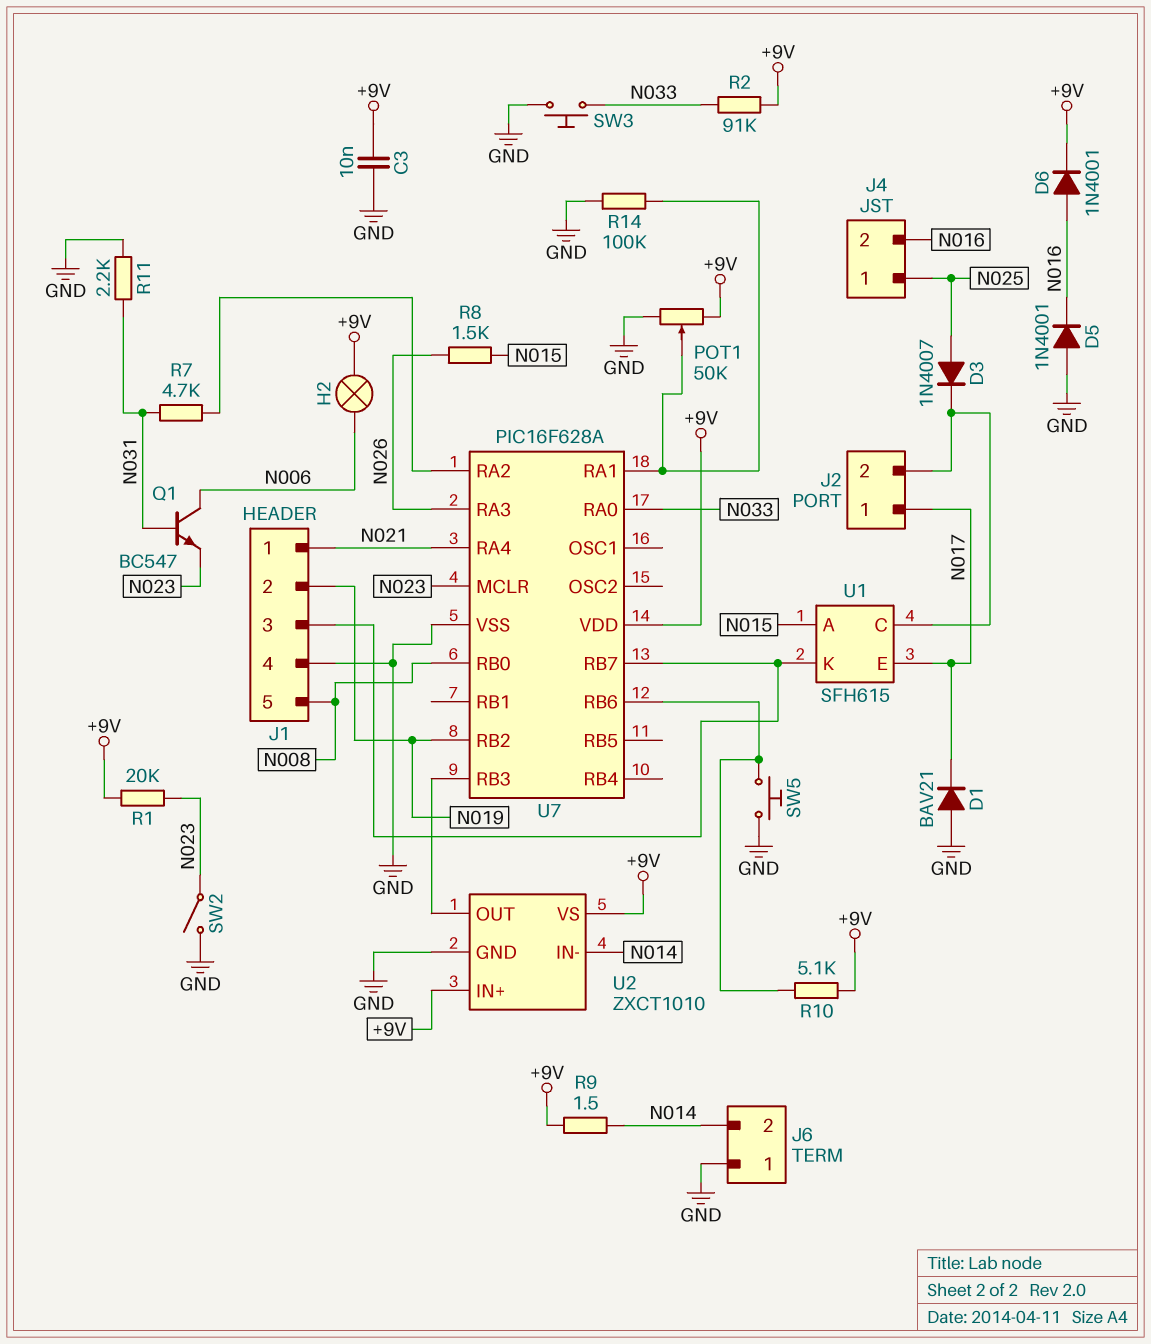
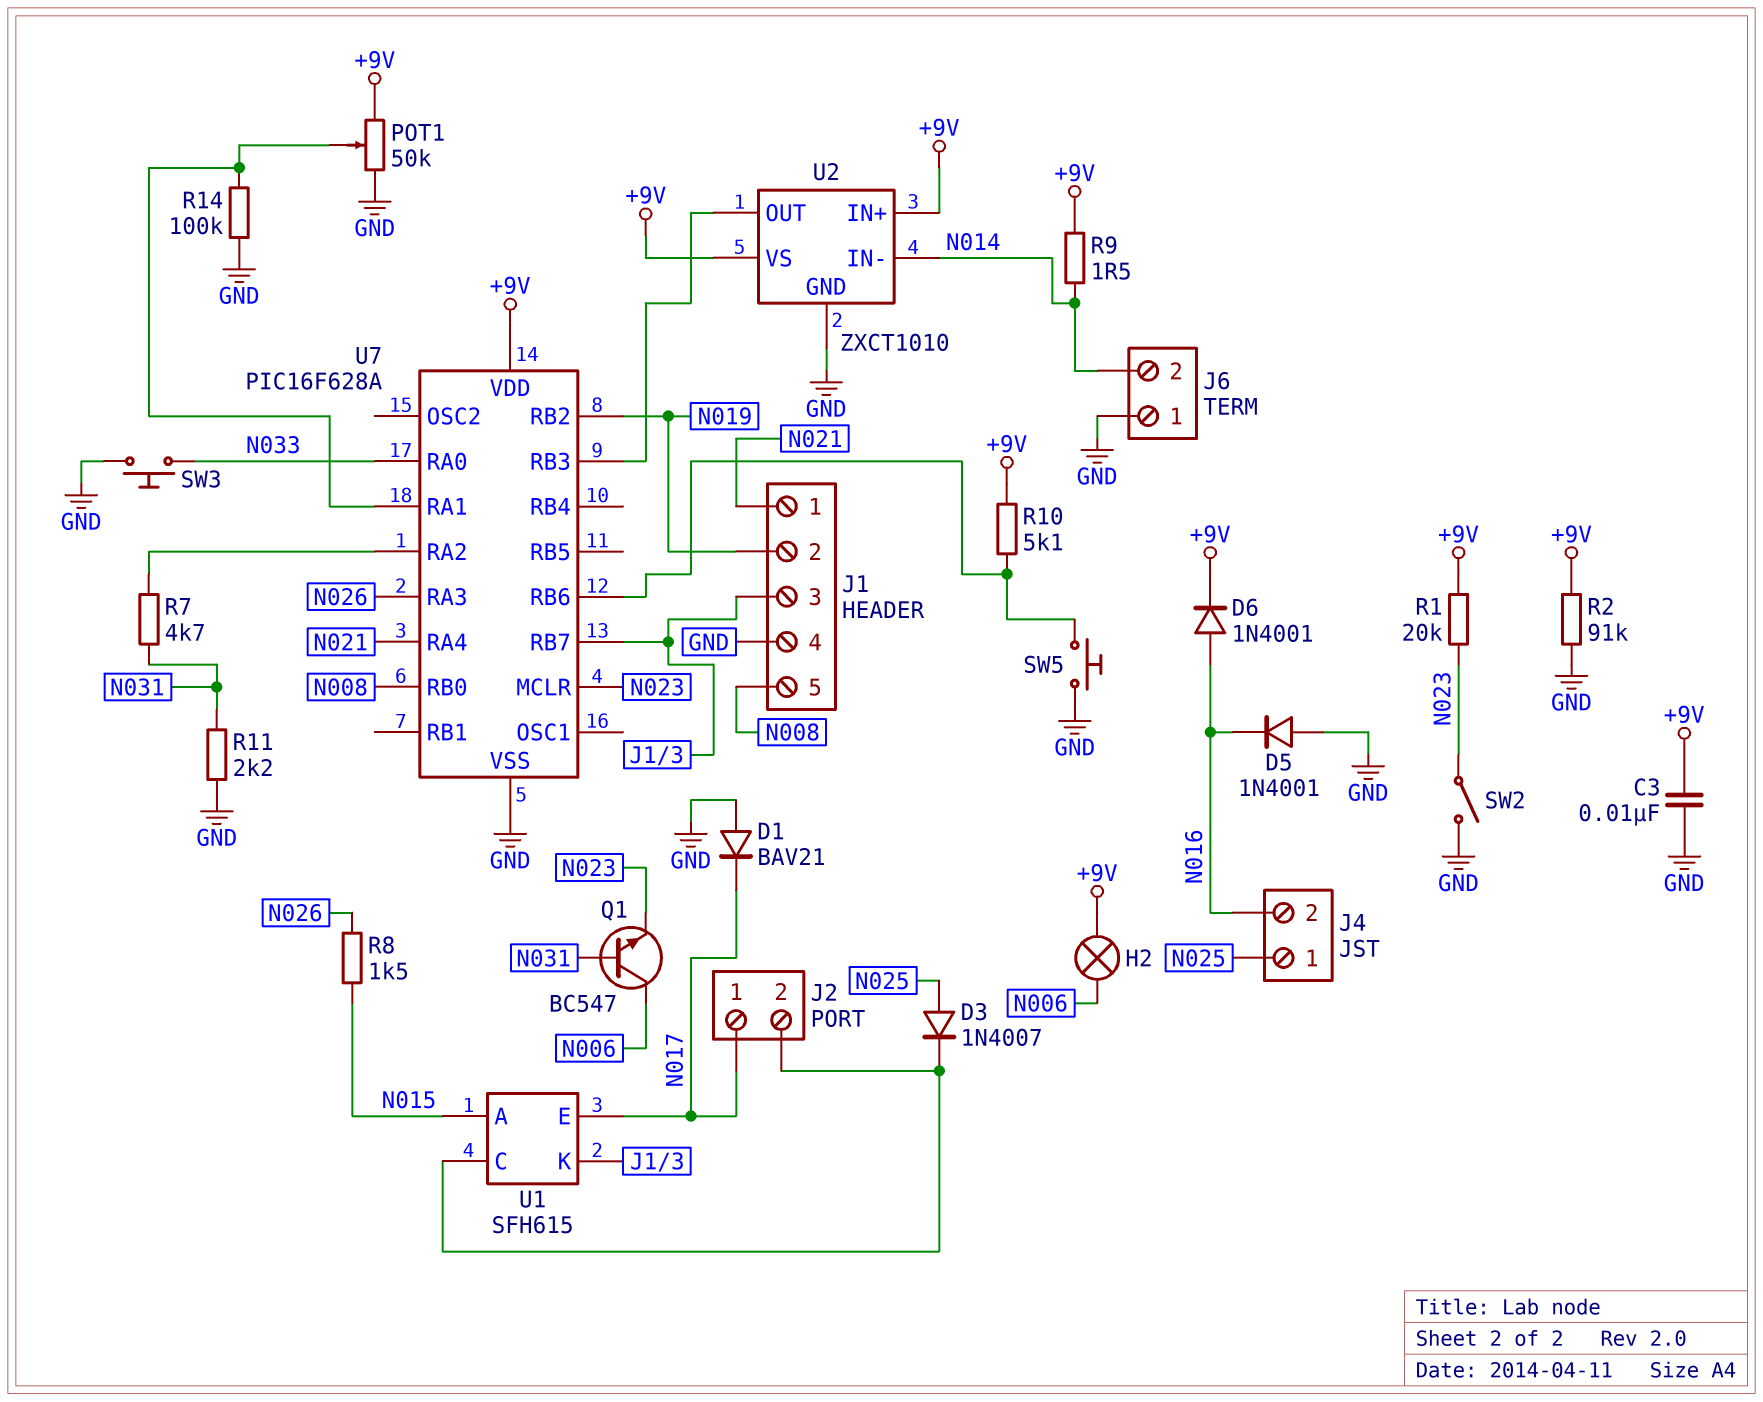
R2: 91k (+9V, N033) -> 91k (+9V, GND)

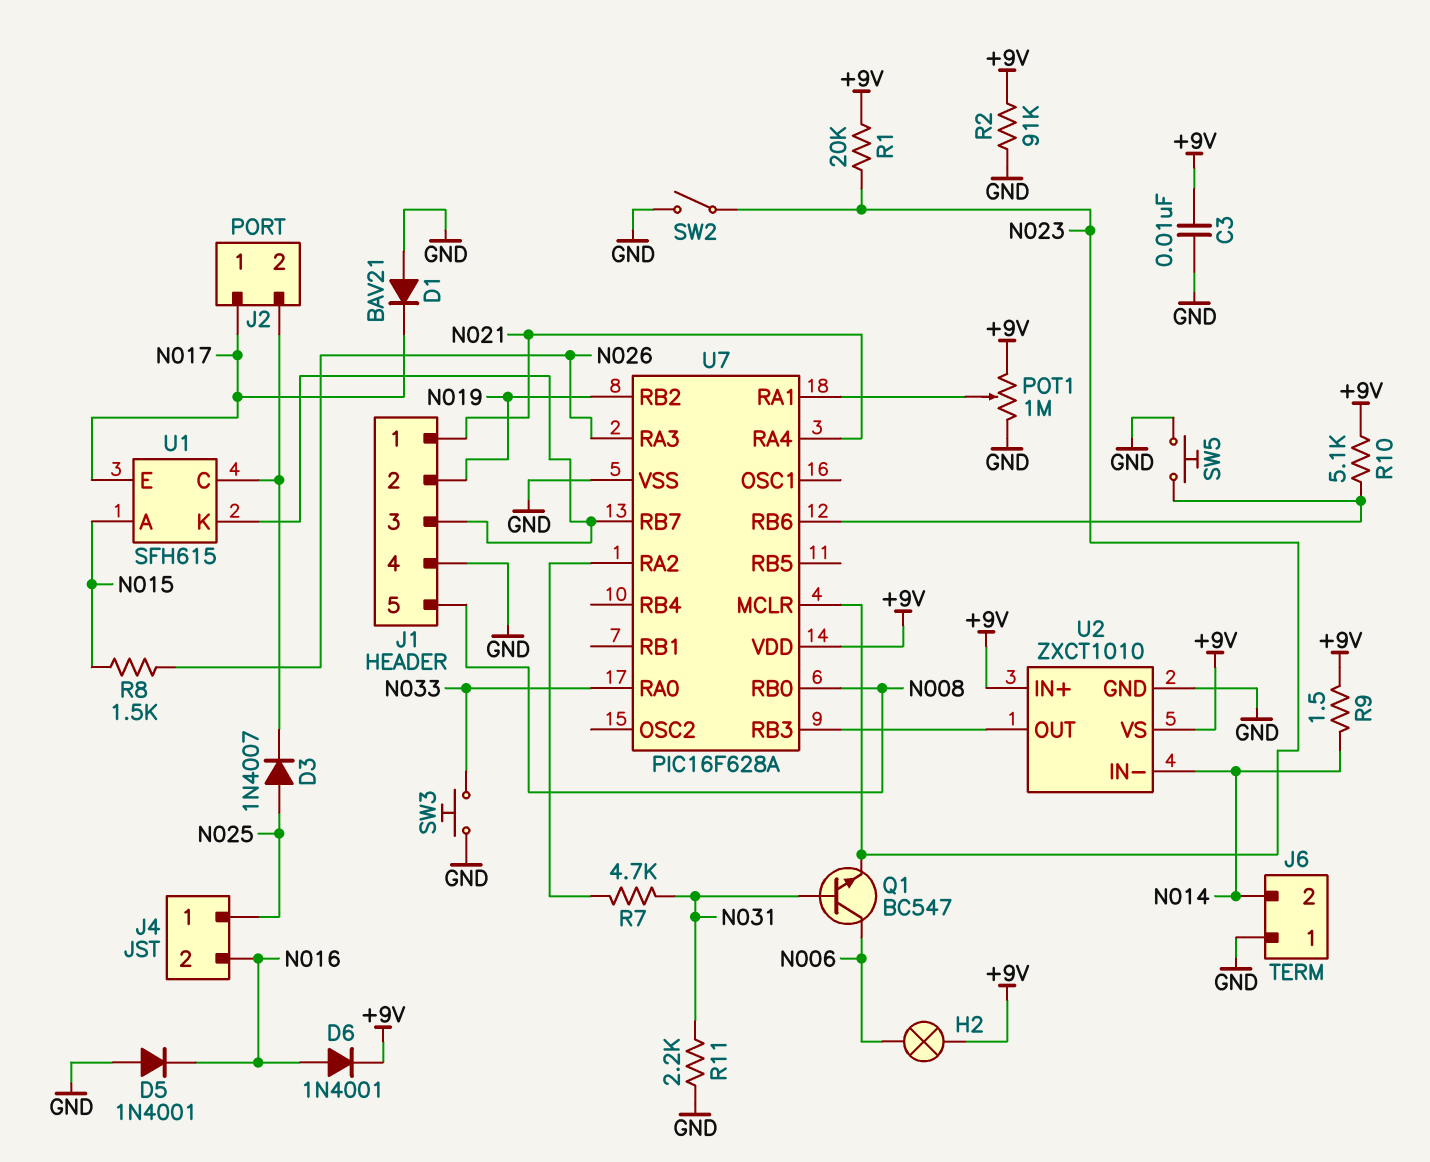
POT1: 50k (+9V, GND, wiper U7/RA1) -> 1M (+9V, GND, wiper U7/RA1)
R14: 100k (GND, U7/RA1) -> none

